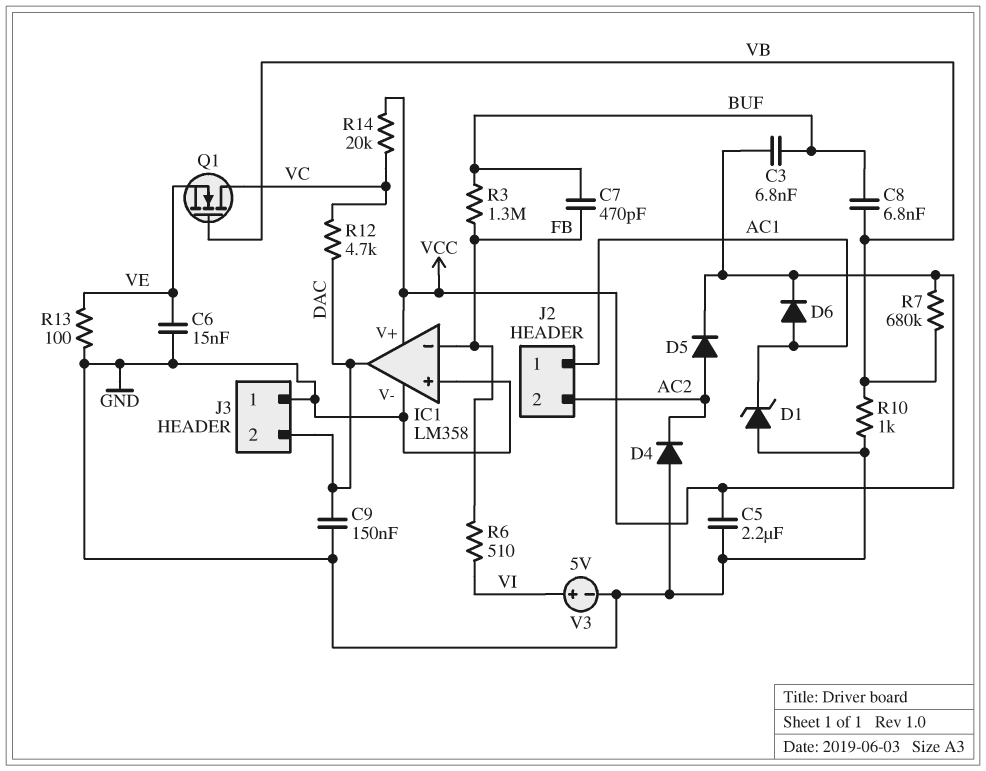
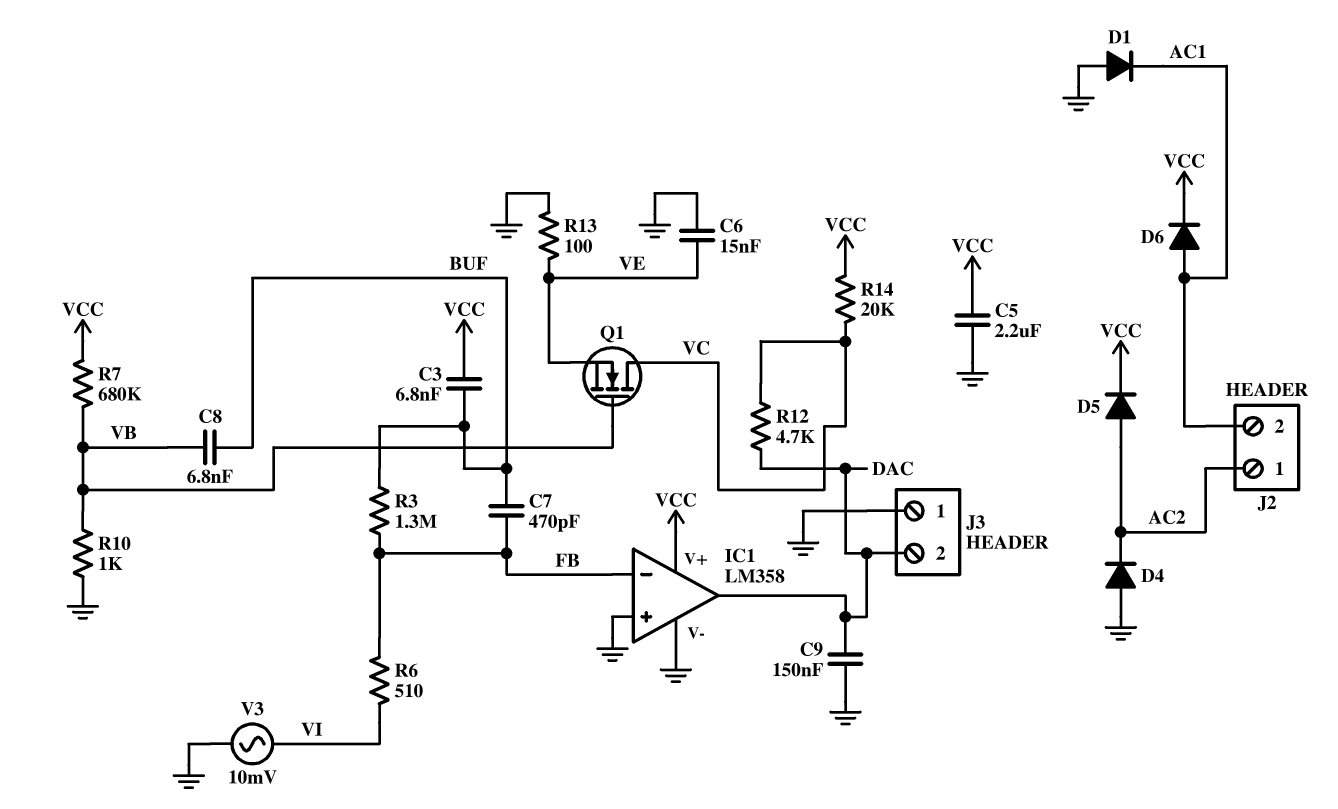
D1: zener (A GND, K AC1) -> diode (A GND, K AC1)
J2 pin 1: AC1 -> AC2
J2 pin 2: AC2 -> AC1
V3: 5V (plus VI, minus GND) -> AC 10mV (GND, VI)

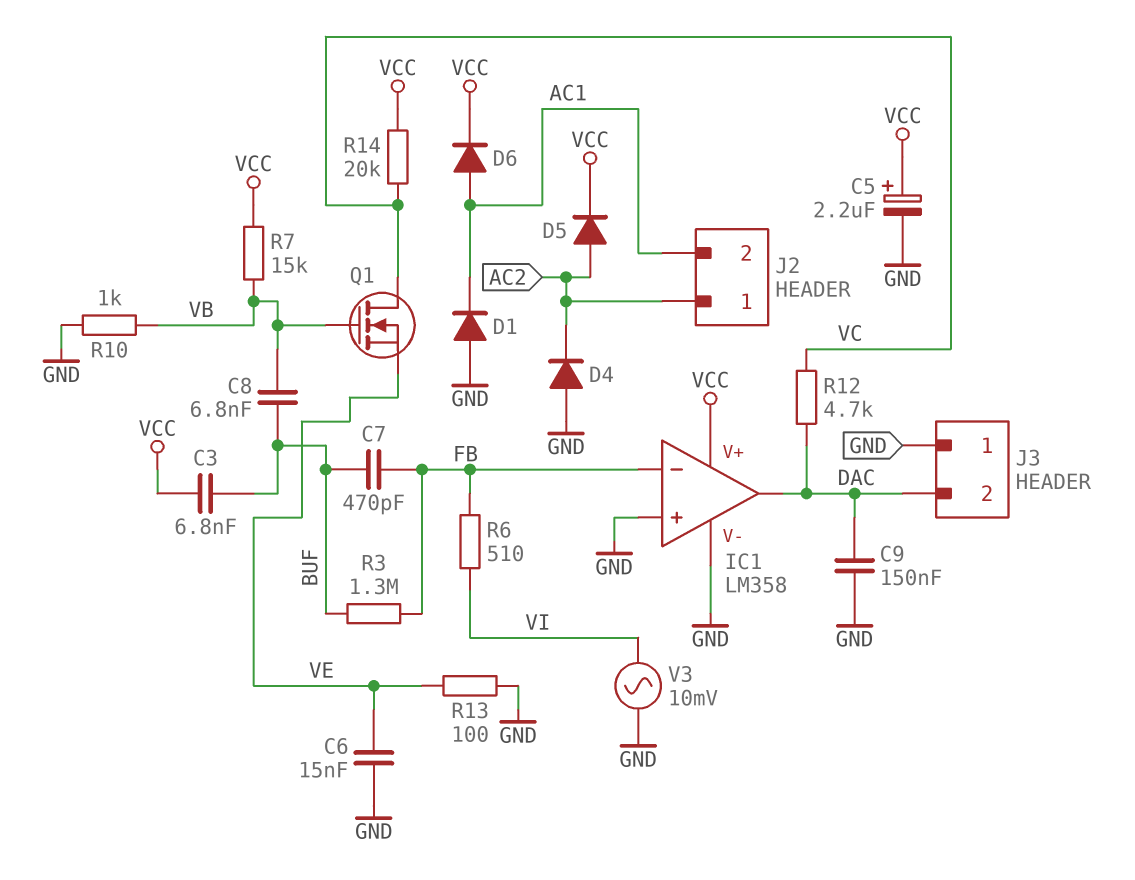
C5: 2.2uF (GND, VCC) -> 2.2uF (plus VCC, minus GND)
R7: 680k (VB, VCC) -> 15k (VB, VCC)

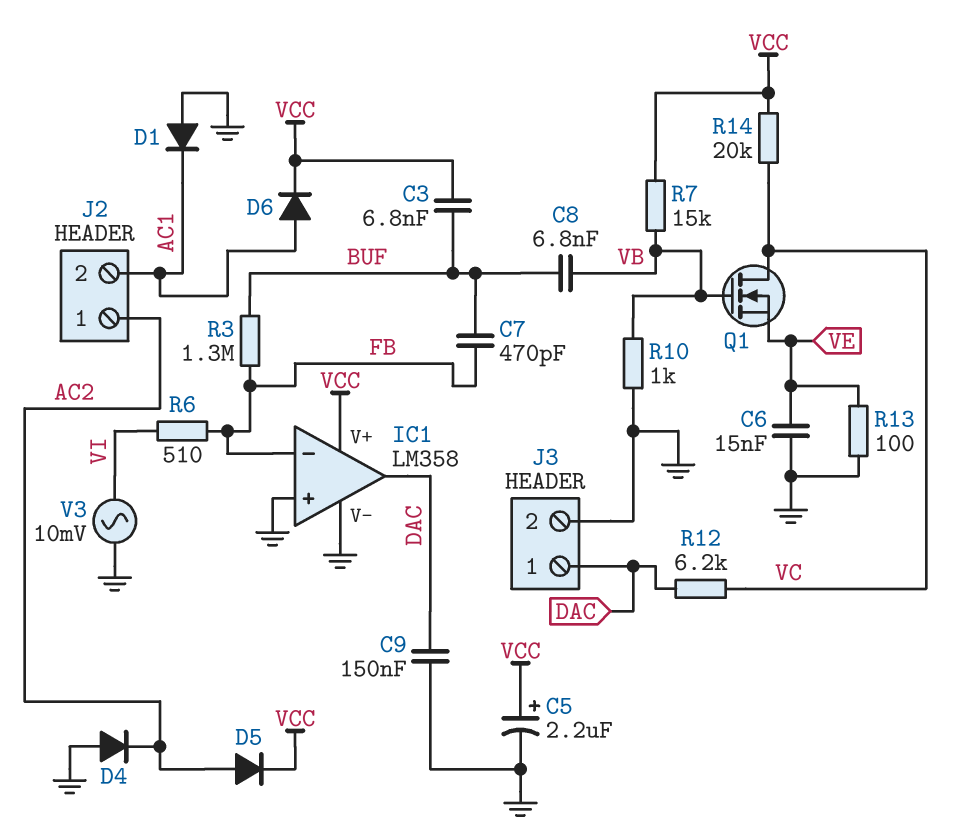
J3 pin 1: GND -> DAC
J3 pin 2: DAC -> GND
R12: 4.7k (DAC, VC) -> 6.2k (DAC, VC)

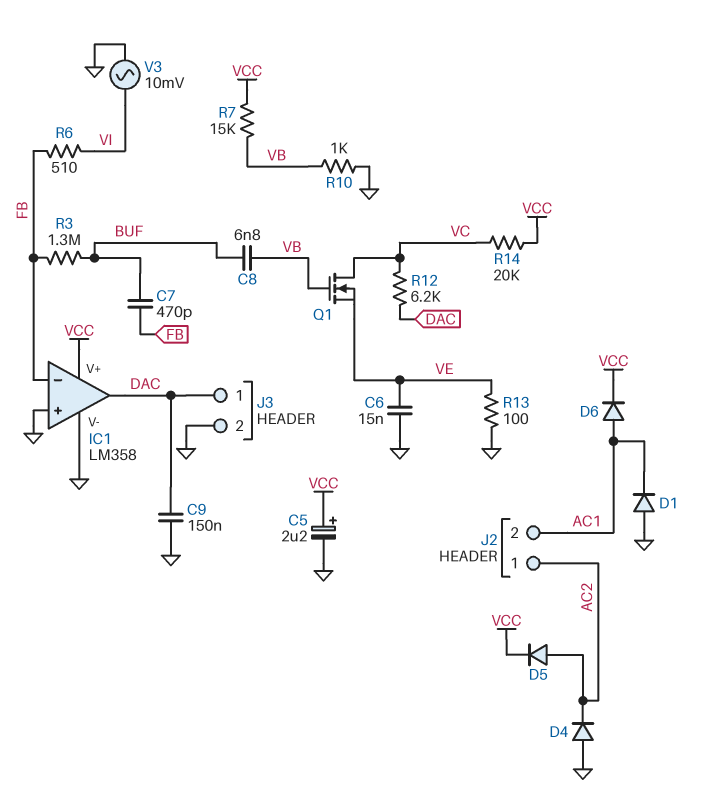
C3: 6.8nF (BUF, VCC) -> none

